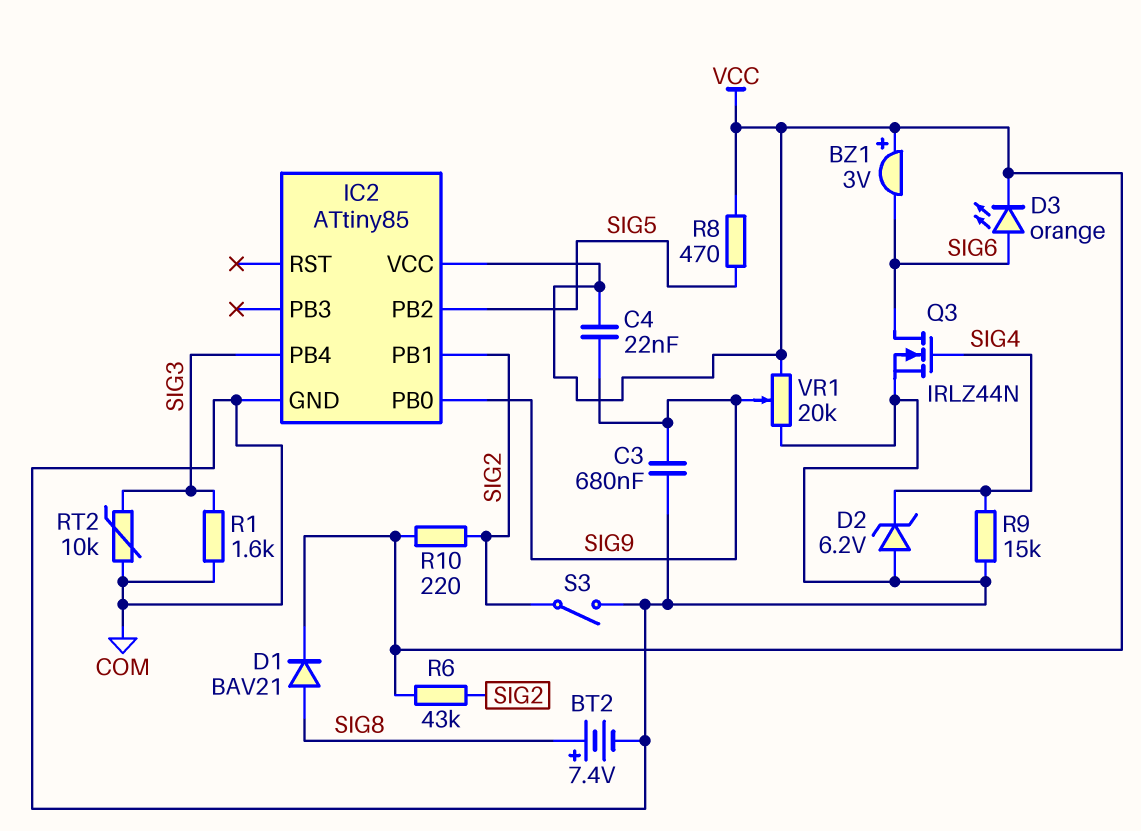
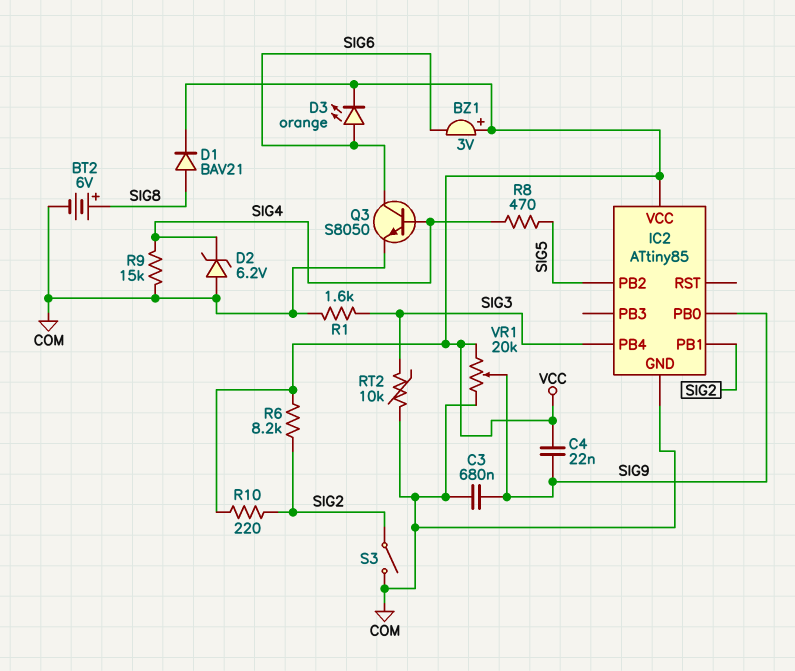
BT2: 7.4V (plus SIG8, minus COM) -> 6V (plus SIG8, minus COM)
Q3: NMOS IRLZ44N (G SIG4, D SIG6, S COM) -> NPN S8050 (B SIG4, C SIG6, E COM)
R6: 43k (SIG2, VCC) -> 8.2k (SIG2, VCC)
R8: 470 (SIG5, VCC) -> 470 (SIG4, SIG5)

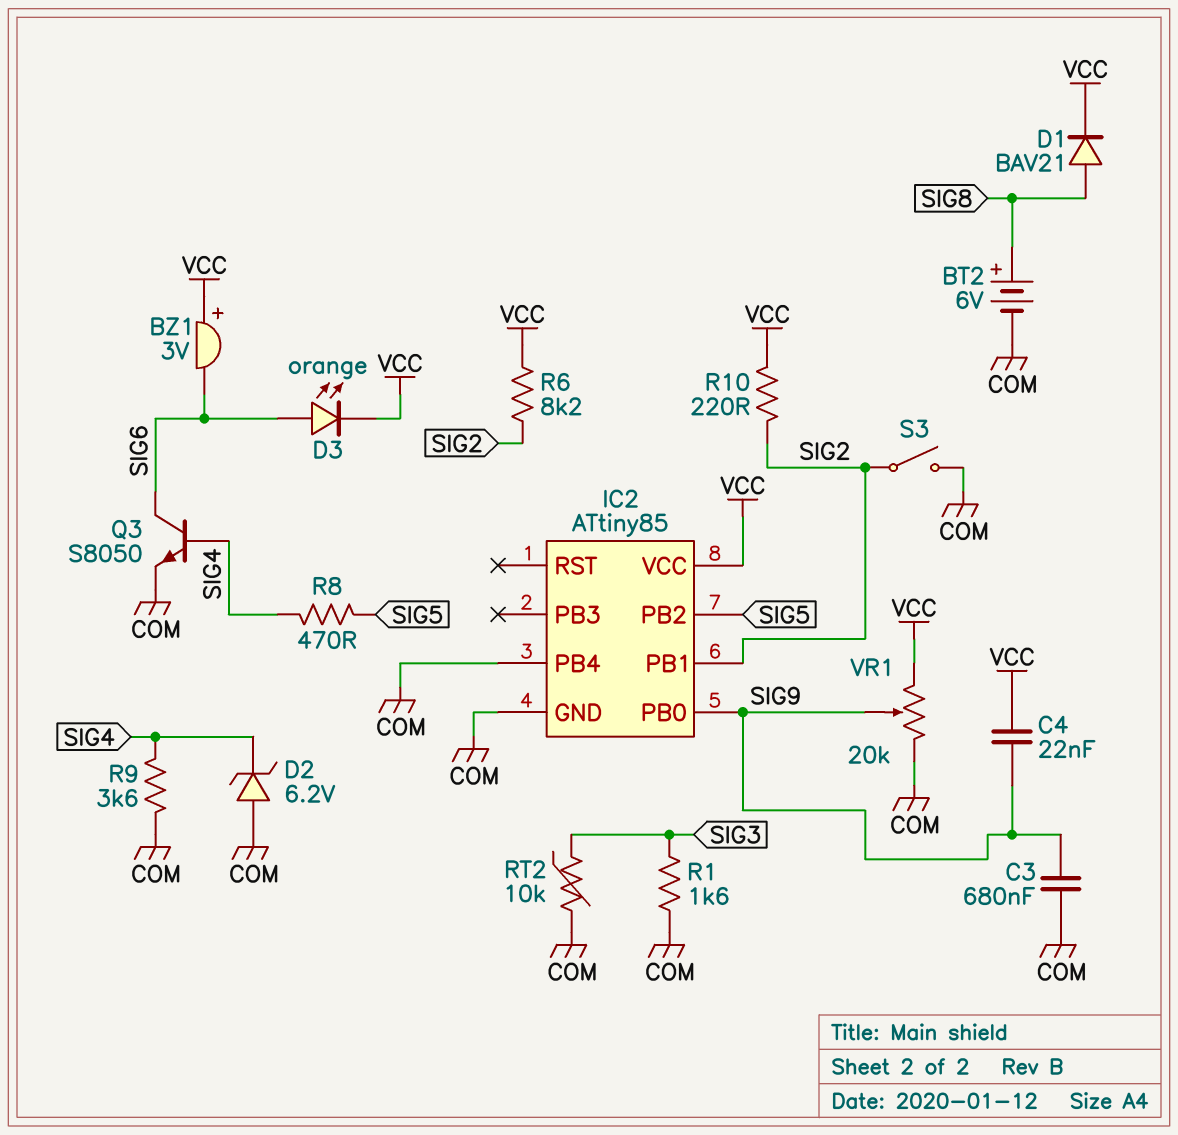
IC2 pin PB4: SIG3 -> COM
R9: 15k (COM, SIG4) -> 3.6k (COM, SIG4)

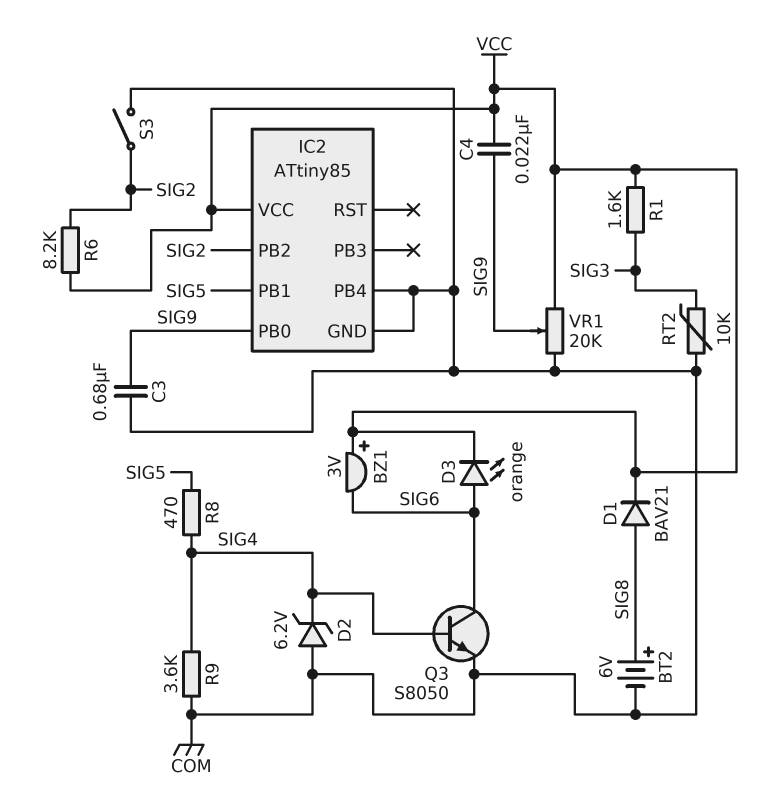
IC2 pin PB1: SIG2 -> SIG5
IC2 pin PB2: SIG5 -> SIG2
R1: 1.6k (COM, SIG3) -> 1.6k (SIG3, VCC)
R10: 220 (SIG2, VCC) -> none

